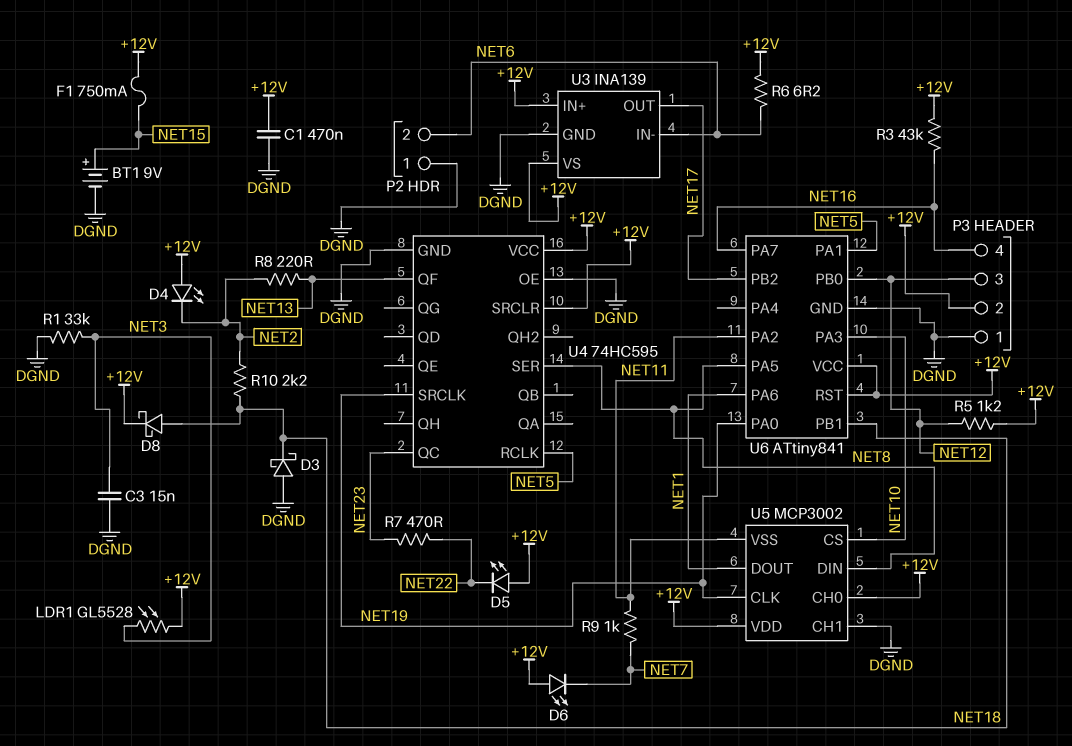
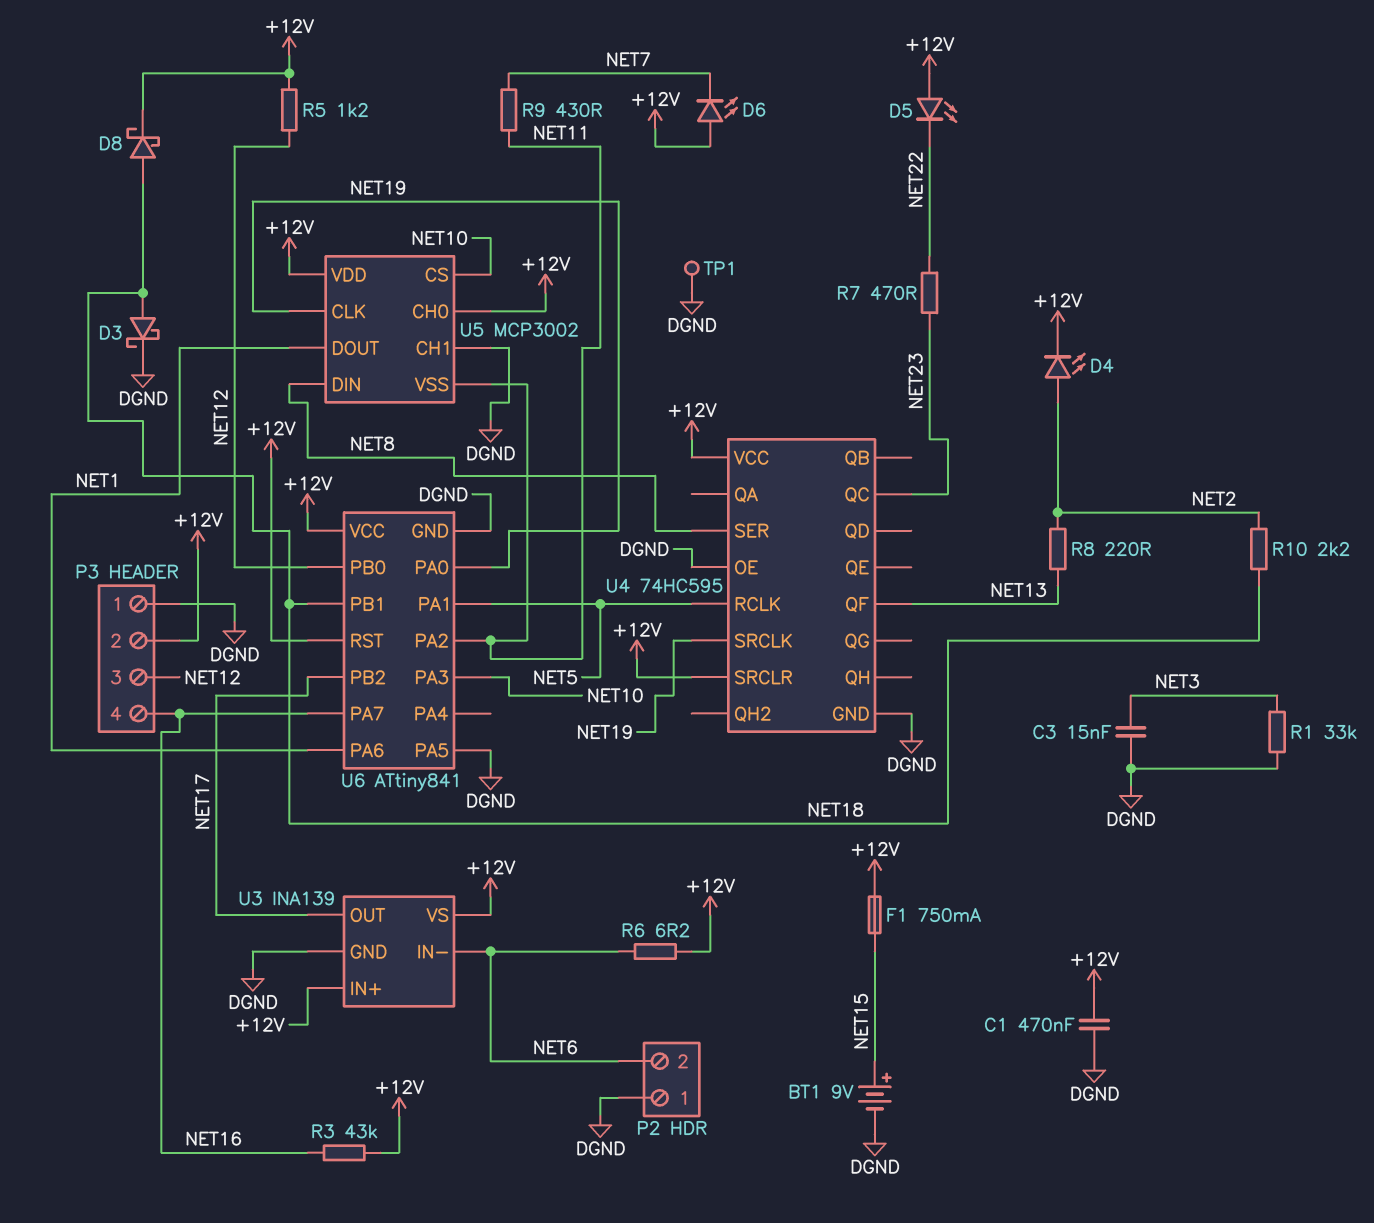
D3: schottky (A DGND, K NET18) -> schottky (A NET18, K DGND)
D4: LED (A +12V, K NET2) -> LED (A NET2, K +12V)
LDR1: GL5528 (+12V, NET3) -> none
R9: 1k (NET7, NET11) -> 430 (NET7, NET11)
TP1: none -> test point (DGND)
U6 pin PA5: NET8 -> DGND

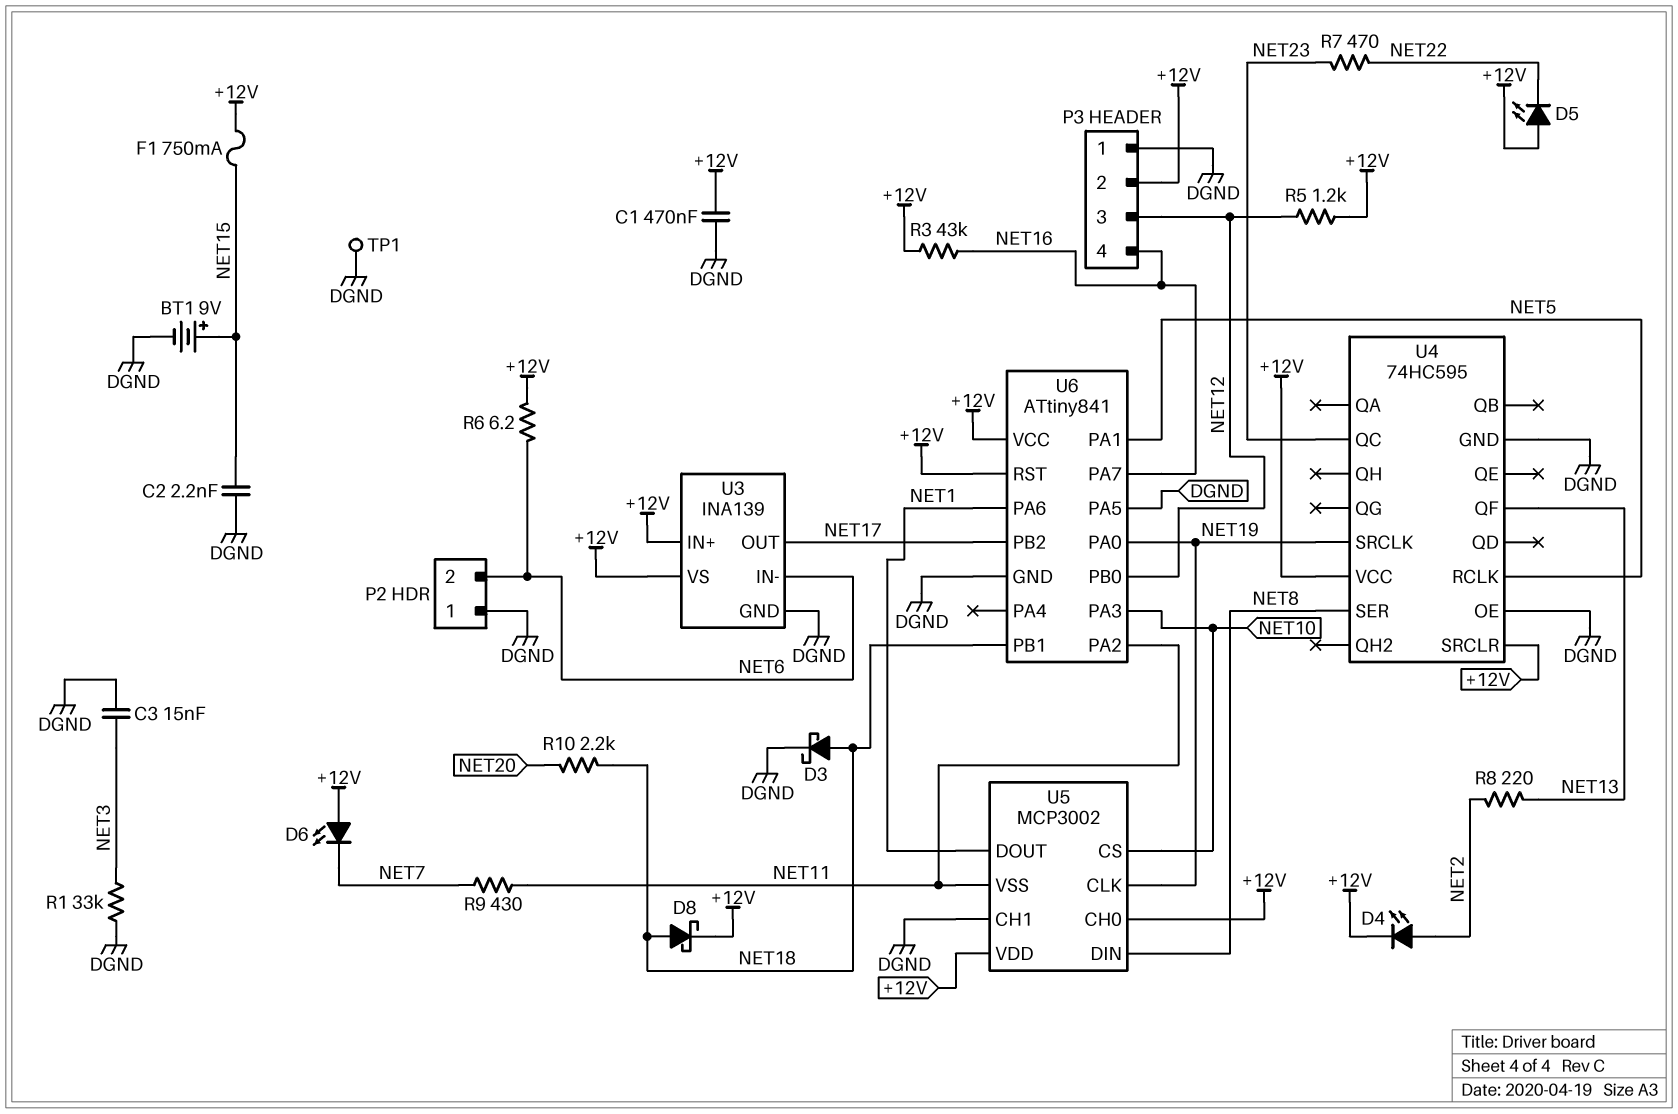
C2: none -> 2.2nF (DGND, NET15)
R10: 2.2k (NET2, NET18) -> 2.2k (NET18, NET20)

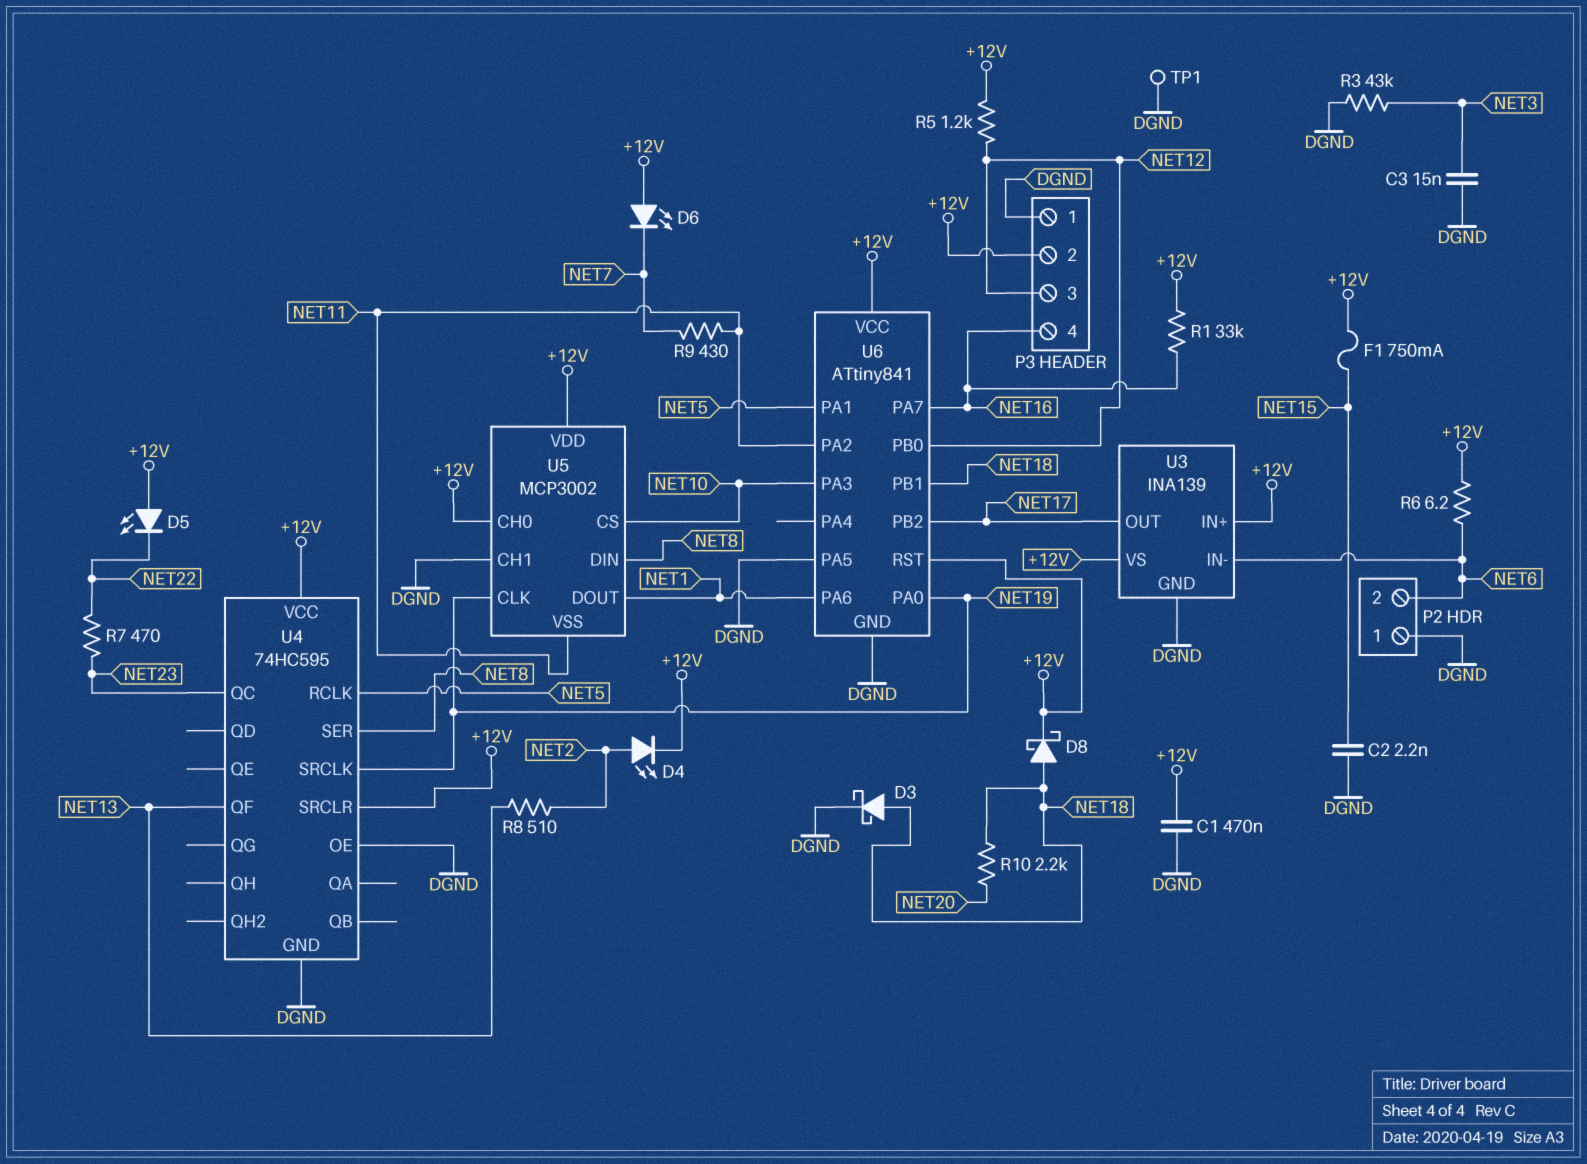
BT1: 9V (plus NET15, minus DGND) -> none
R1: 33k (DGND, NET3) -> 33k (+12V, NET16)
R3: 43k (+12V, NET16) -> 43k (DGND, NET3)
R8: 220 (NET2, NET13) -> 510 (NET2, NET13)

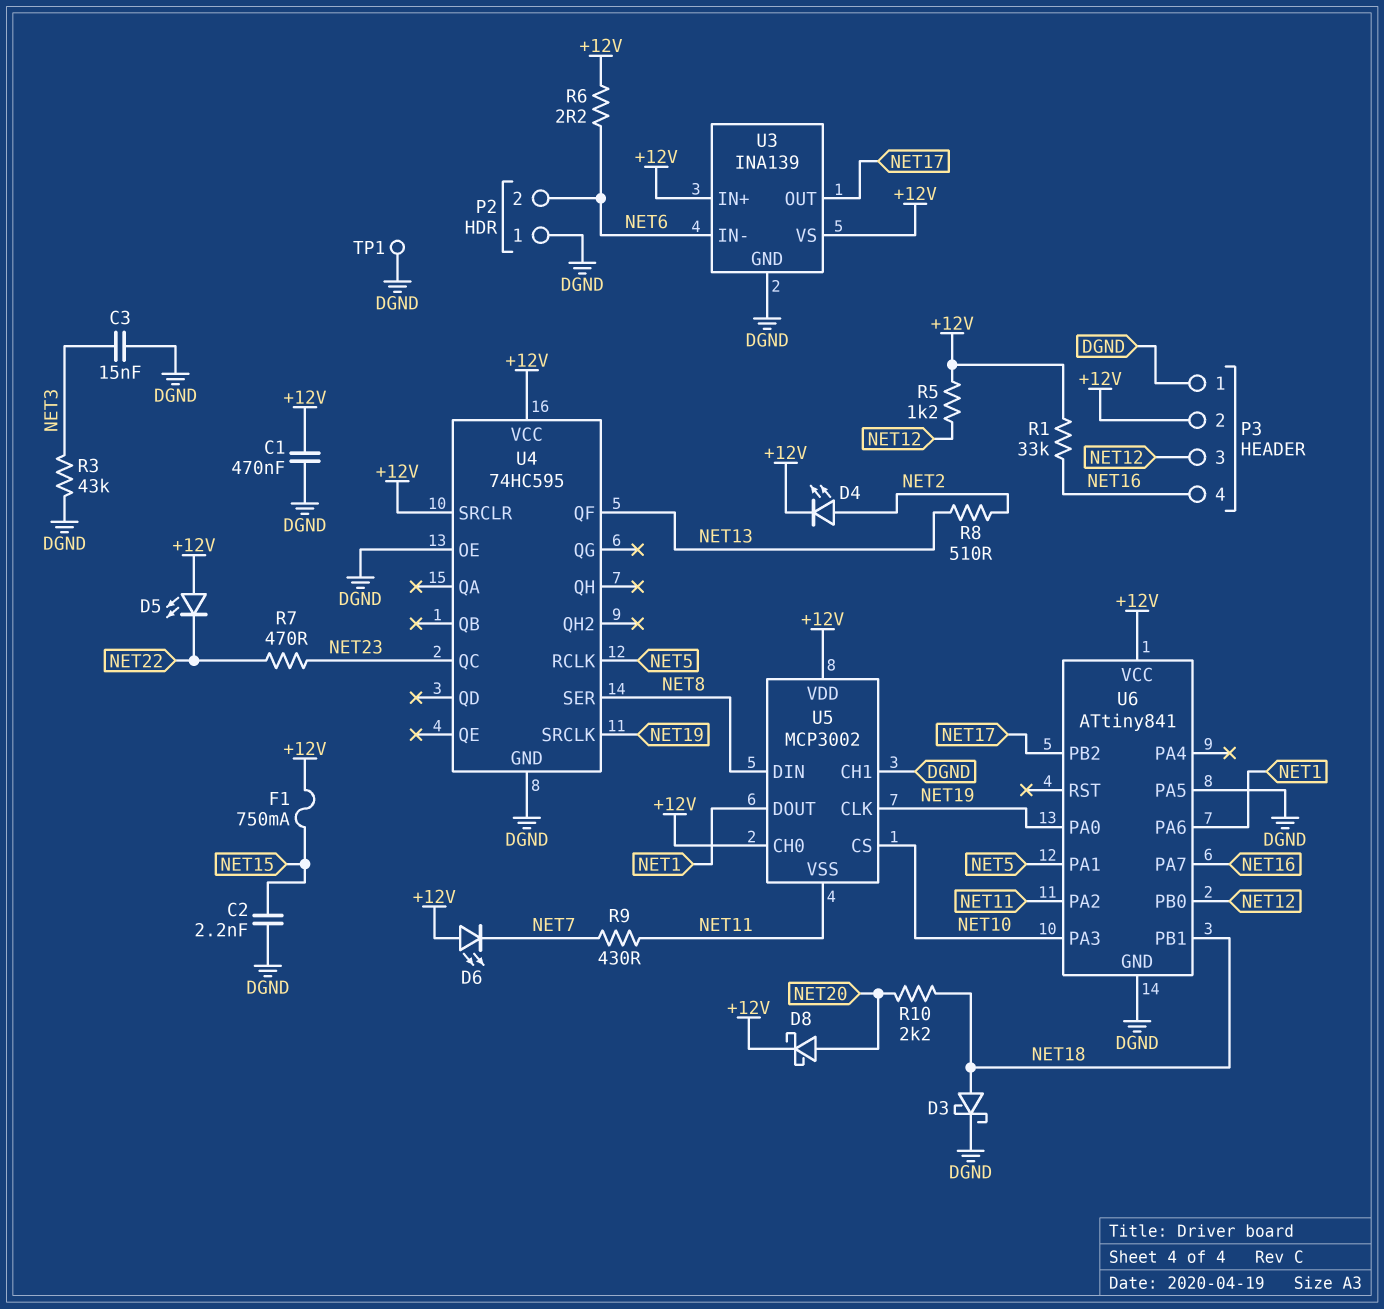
D8: schottky (A NET18, K +12V) -> schottky (A NET20, K +12V)
R6: 6.2 (+12V, NET6) -> 2.2 (+12V, NET6)
U6 pin RST: +12V -> none

